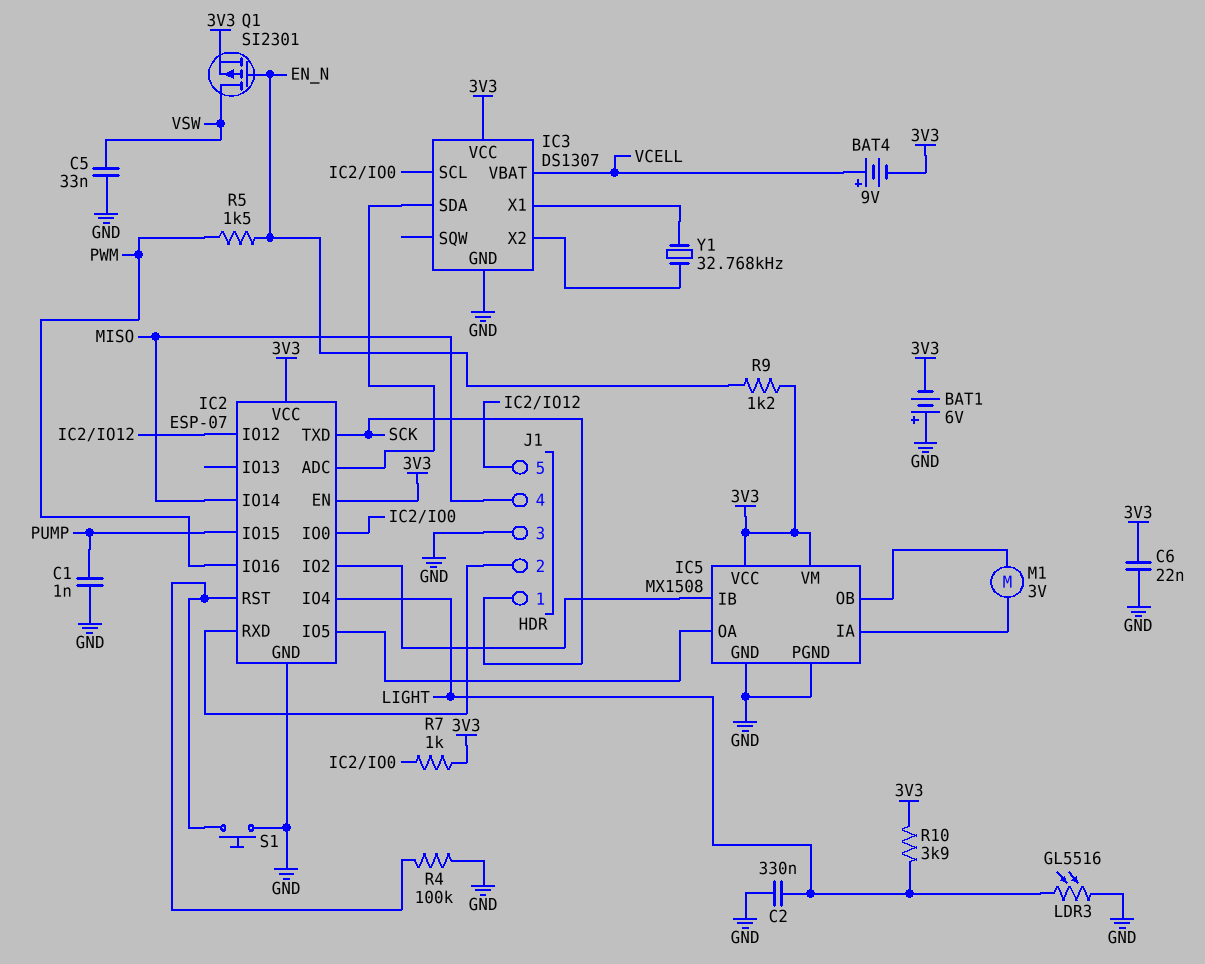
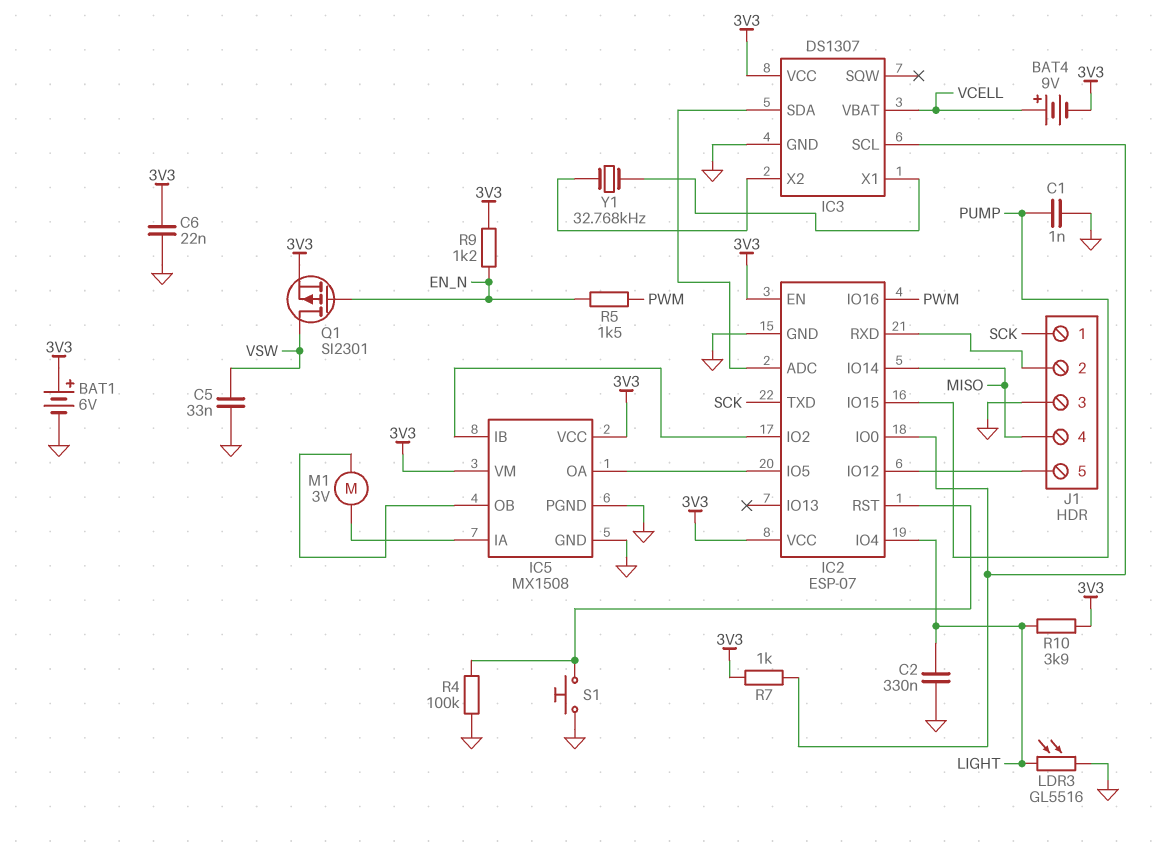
BAT1: 6V (plus GND, minus 3V3) -> 6V (plus 3V3, minus GND)

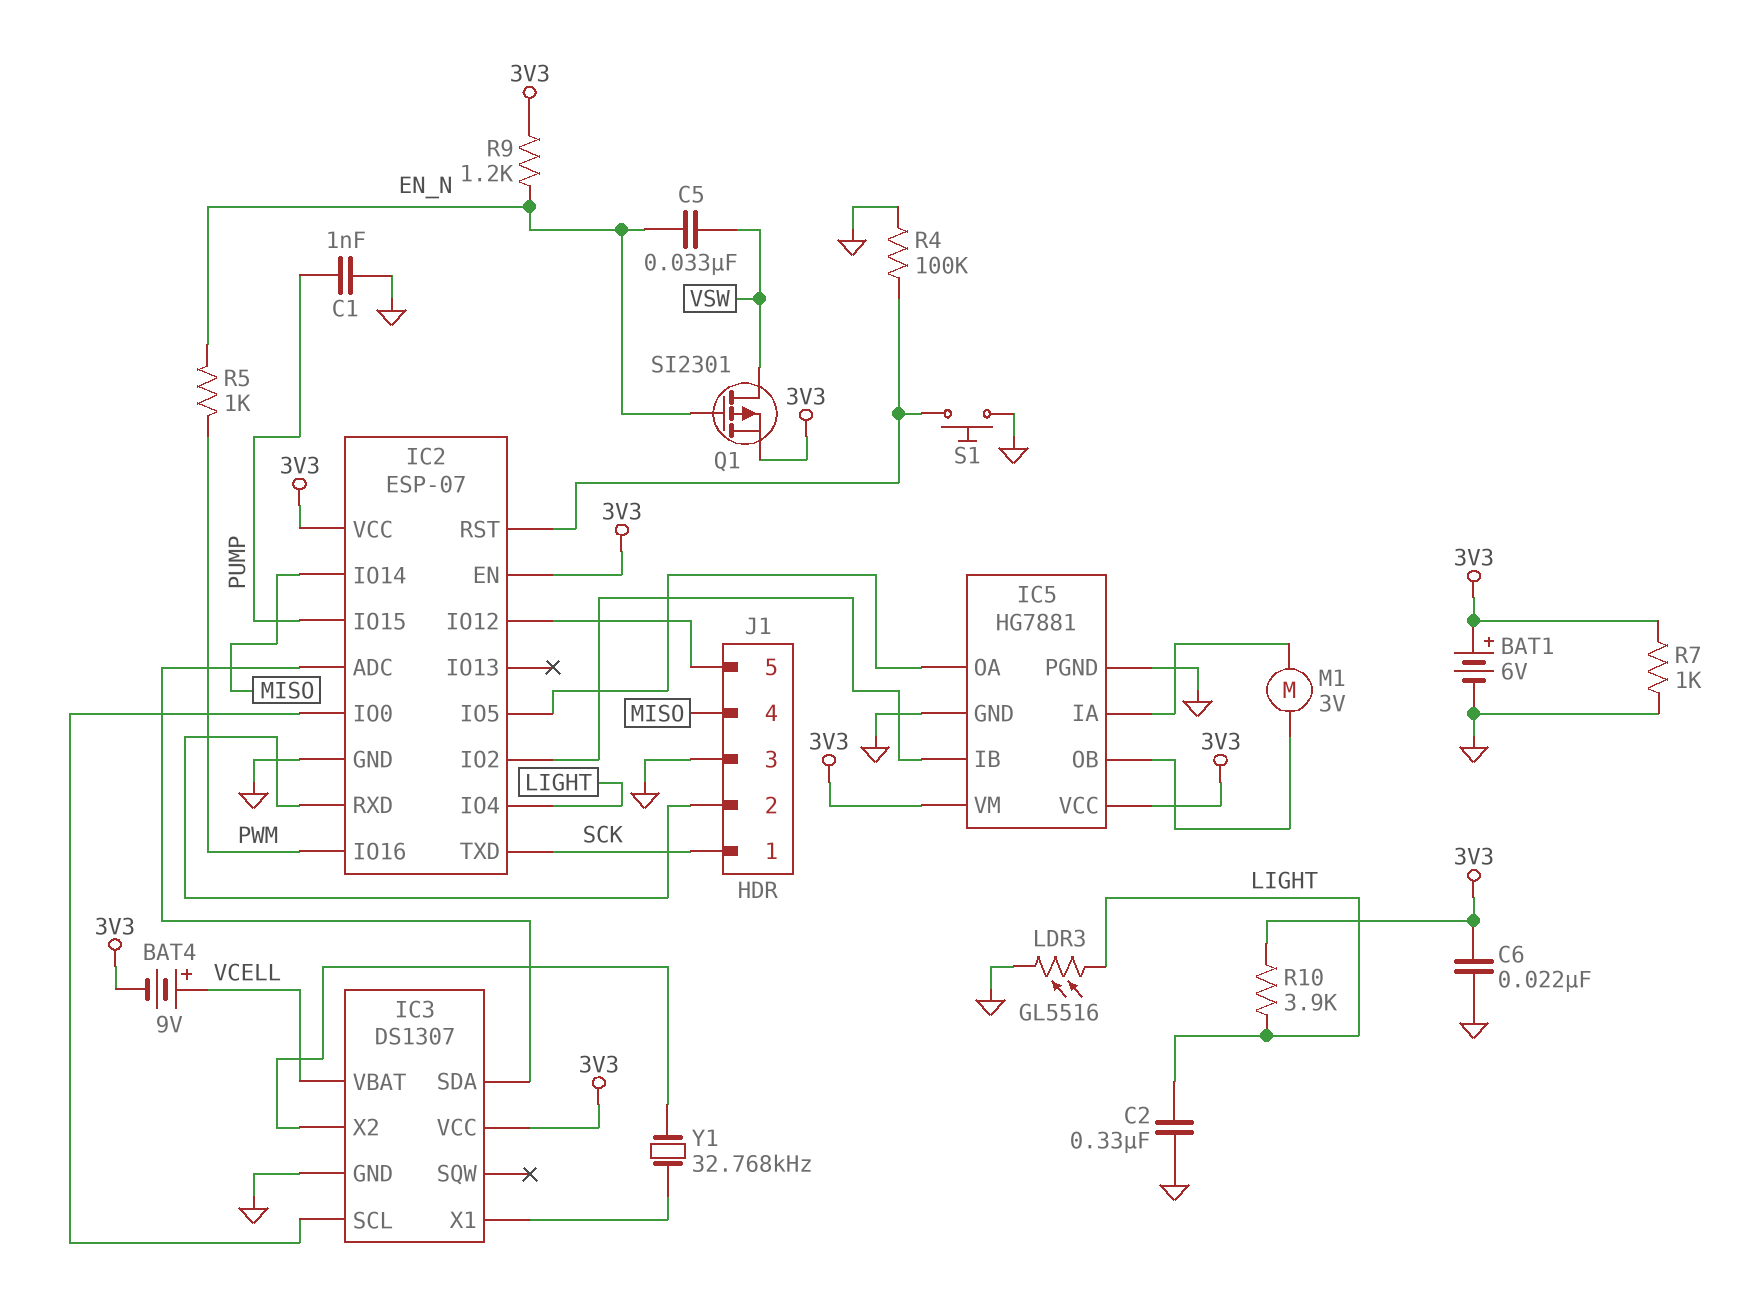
C5: 33nF (GND, VSW) -> 33nF (EN_N, VSW)
IC5: MX1508 -> HG7881
R5: 1.5k (EN_N, PWM) -> 1k (EN_N, PWM)
R7: 1k (3V3, IC2/IO0) -> 1k (3V3, GND)

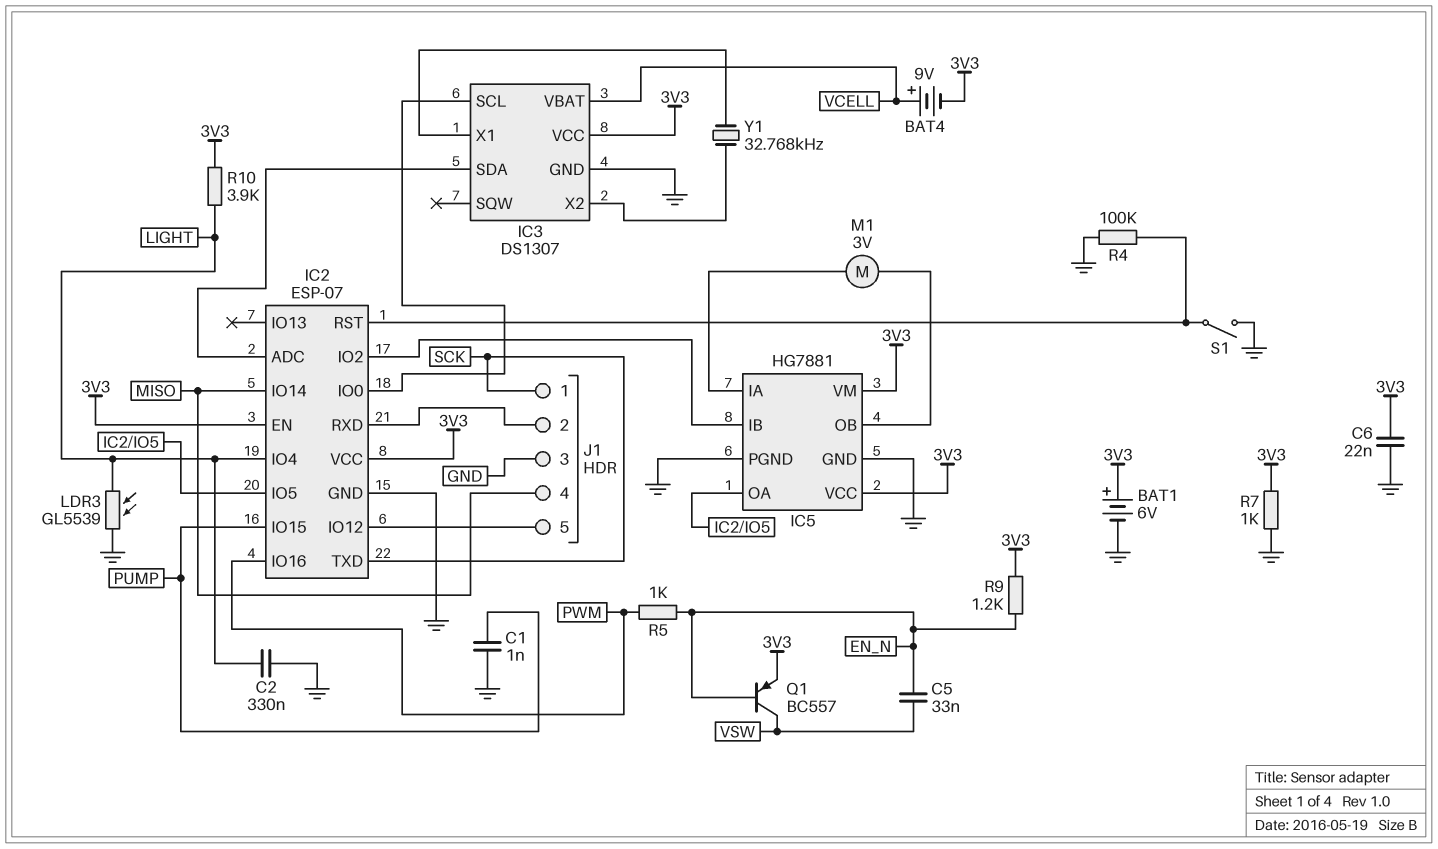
LDR3: GL5516 (GND, LIGHT) -> GL5539 (GND, LIGHT)
Q1: PMOS SI2301 (G EN_N, D VSW, S 3V3) -> PNP BC557 (B EN_N, C VSW, E 3V3)
S1: button (GND, IC2/RST) -> switch (GND, IC2/RST)

